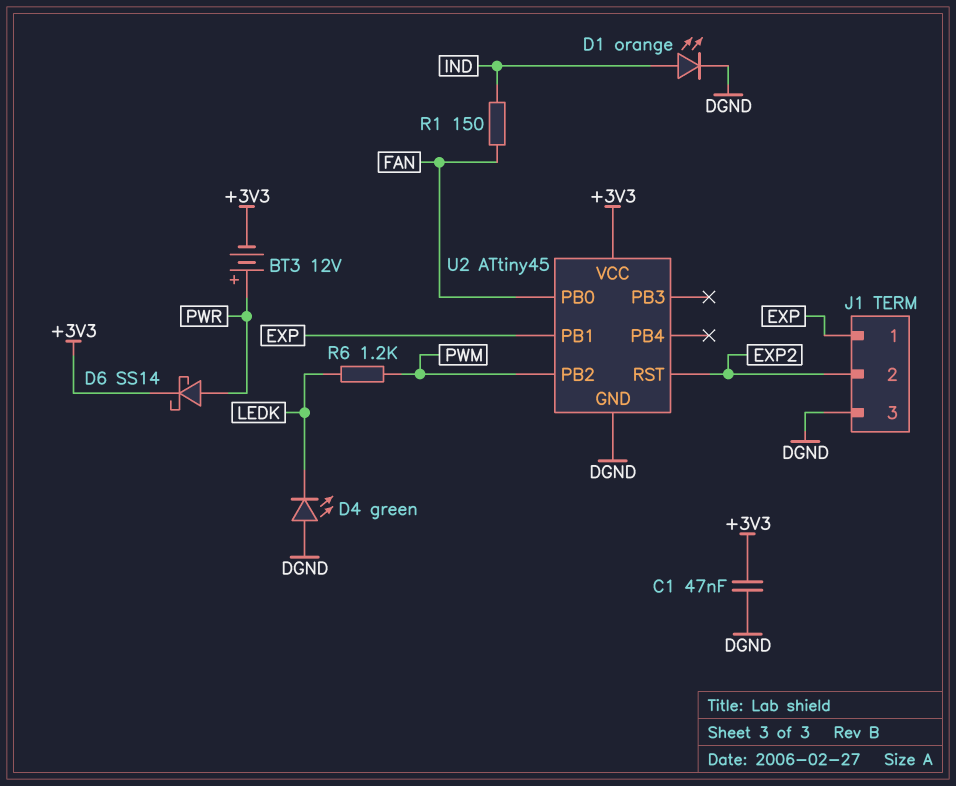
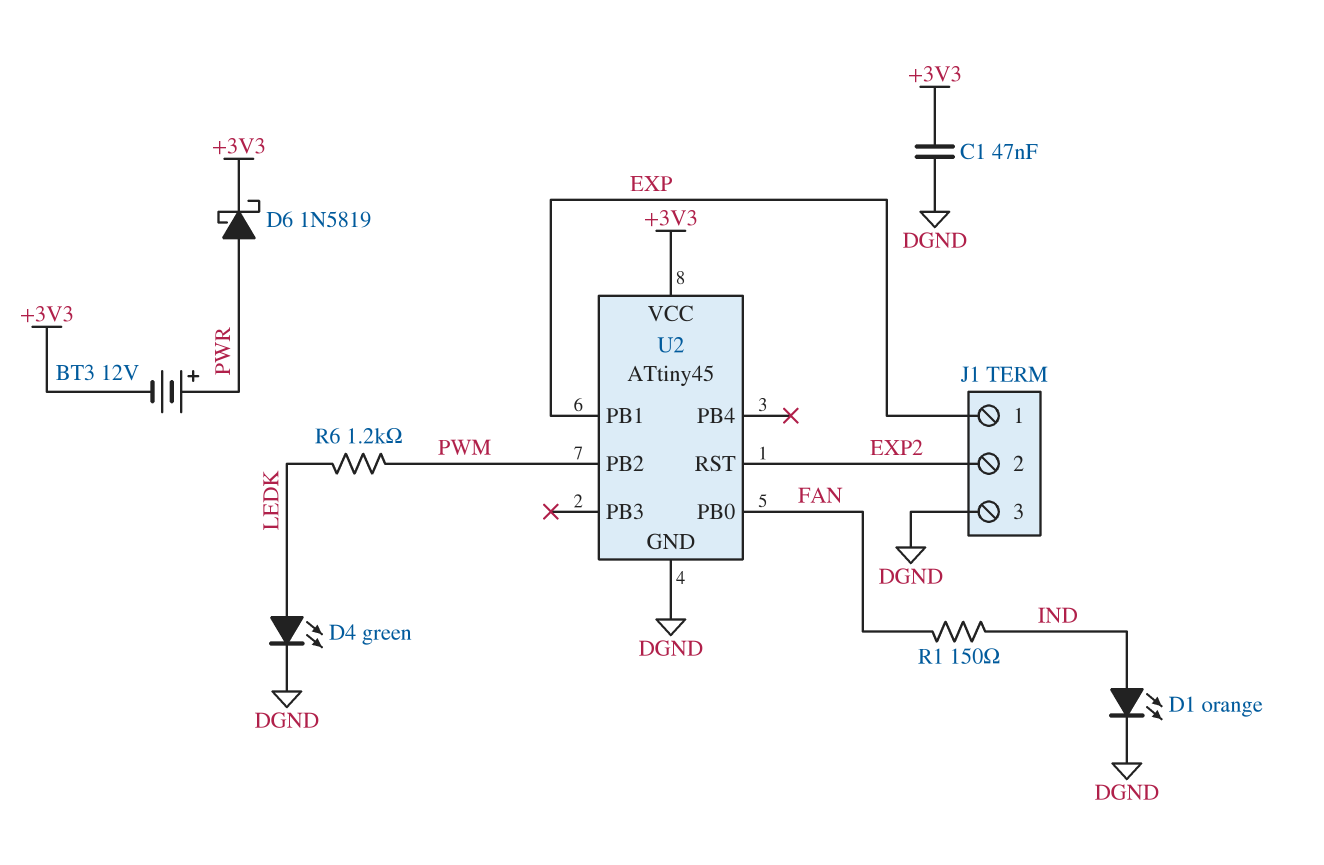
D4: LED green (A DGND, K LEDK) -> LED green (A LEDK, K DGND)
D6: schottky SS14 (A PWR, K +3V3) -> schottky 1N5819 (A PWR, K +3V3)

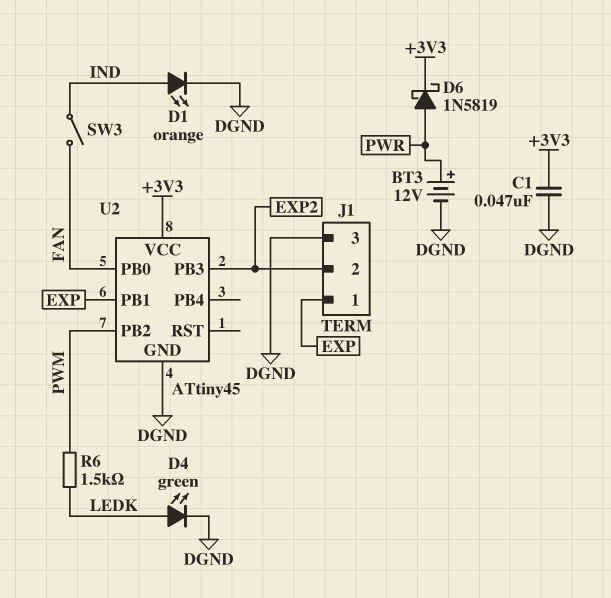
BT3: 12V (plus PWR, minus +3V3) -> 12V (plus PWR, minus DGND)
R1: 150 (FAN, IND) -> none
R6: 1.2k (LEDK, PWM) -> 1.5k (LEDK, PWM)
SW3: none -> switch (FAN, IND)
U2 pin PB3: none -> EXP2
U2 pin RST: EXP2 -> none

